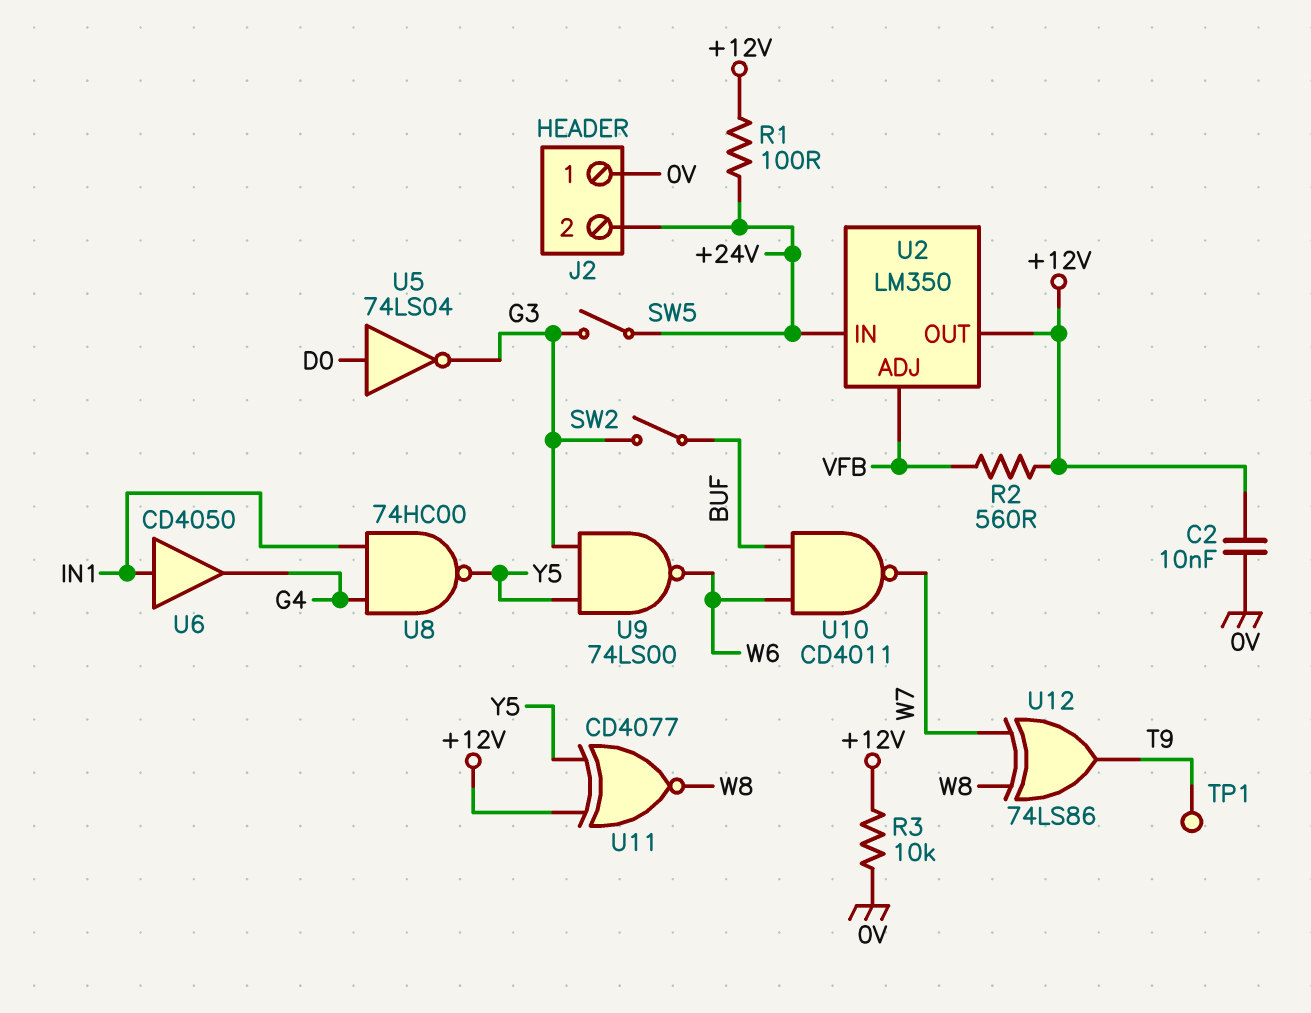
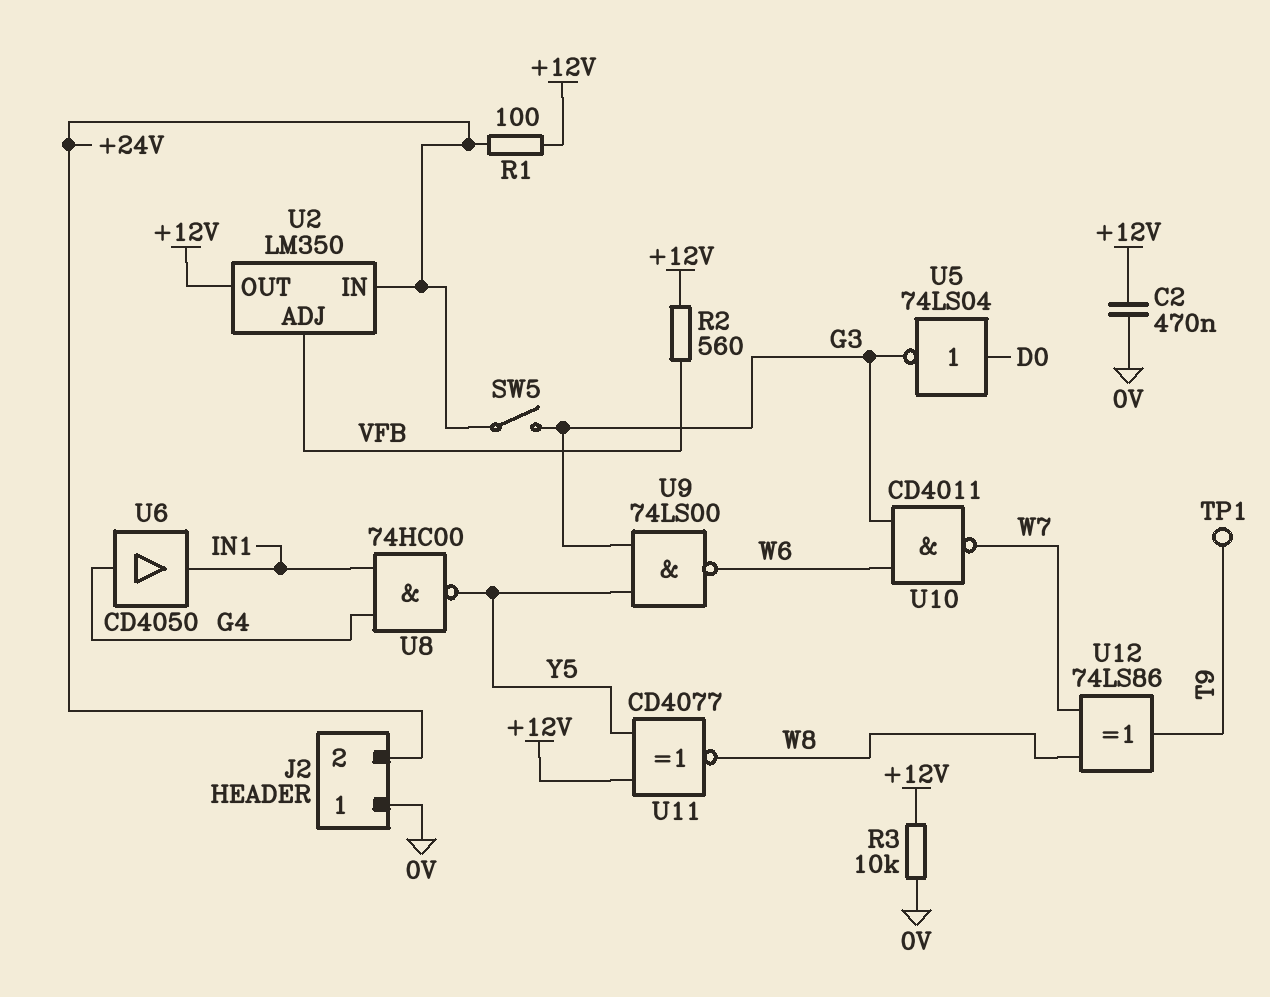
C2: 10nF (+12V, 0V) -> 470nF (+12V, 0V)
SW2: switch (BUF, G3) -> none
U6: buffer CD4050 (in IN1, out G4) -> buffer CD4050 (in G4, out IN1)
U10: NAND CD4011 (in BUF, in W6, out W7) -> NAND CD4011 (in G3, in W6, out W7)

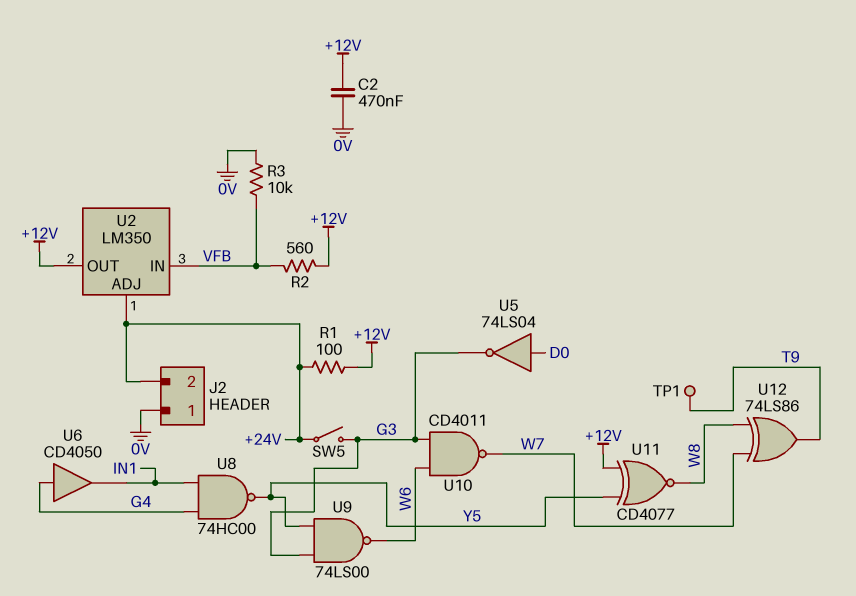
R3: 10k (+12V, 0V) -> 10k (0V, VFB)
U2 pin ADJ: VFB -> +24V
U2 pin IN: +24V -> VFB

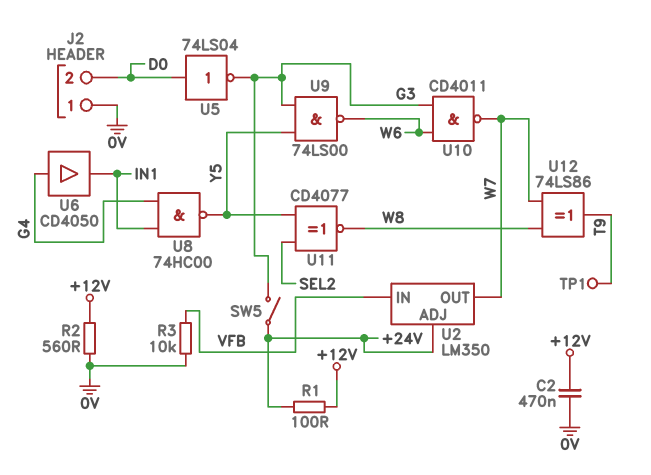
J2 pin 2: +24V -> D0
R2: 560 (+12V, VFB) -> 560 (+12V, 0V)
U2 pin OUT: +12V -> W7
U11: XNOR CD4077 (in +12V, in Y5, out W8) -> XNOR CD4077 (in SEL2, in Y5, out W8)

